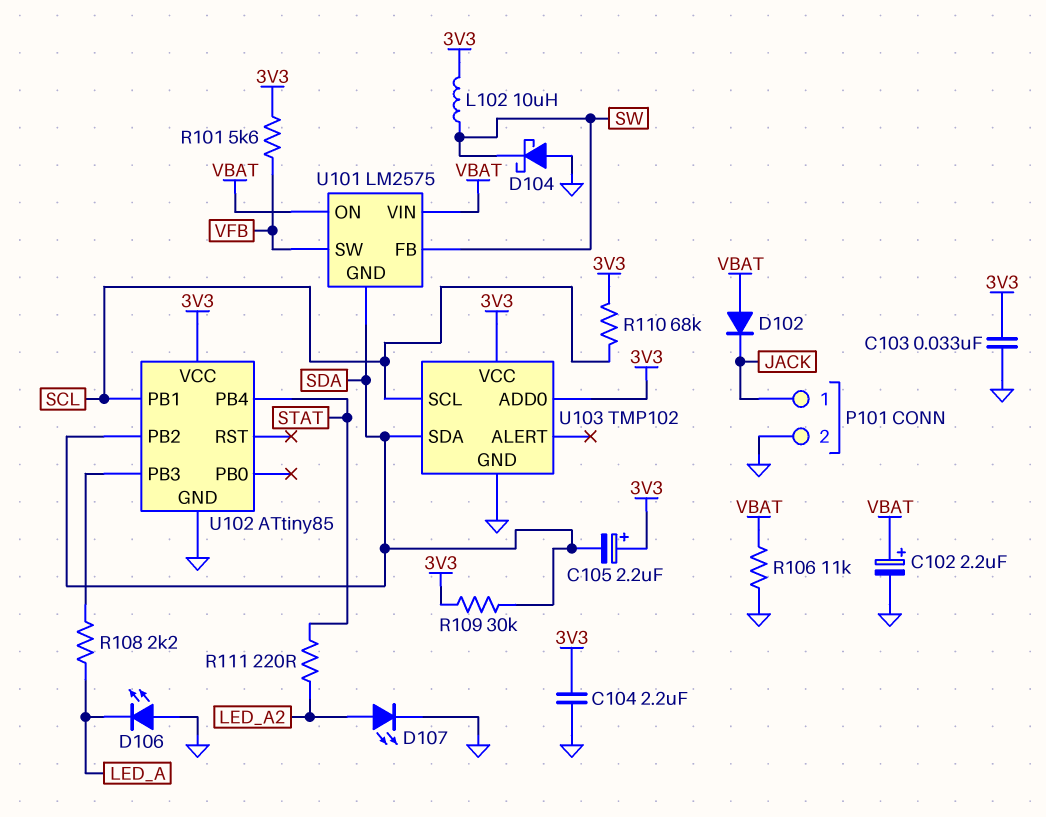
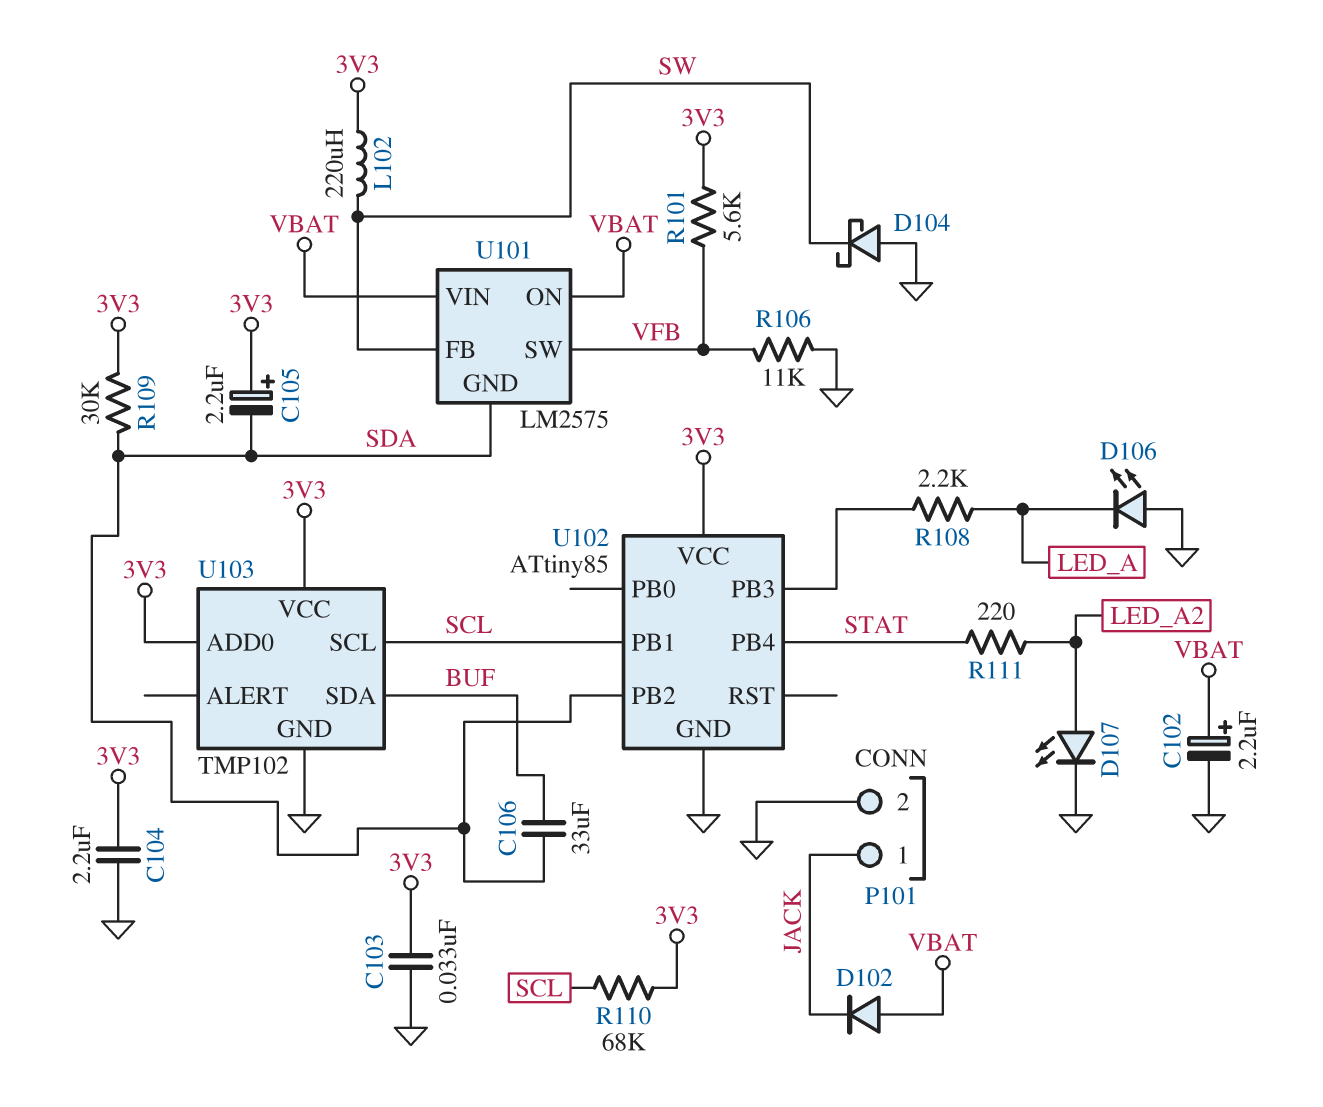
C106: none -> 33uF (BUF, SDA)
L102: 10uH (3V3, SW) -> 220uH (3V3, SW)
R106: 11k (GND, VBAT) -> 11k (GND, VFB)
U103 pin SDA: SDA -> BUF

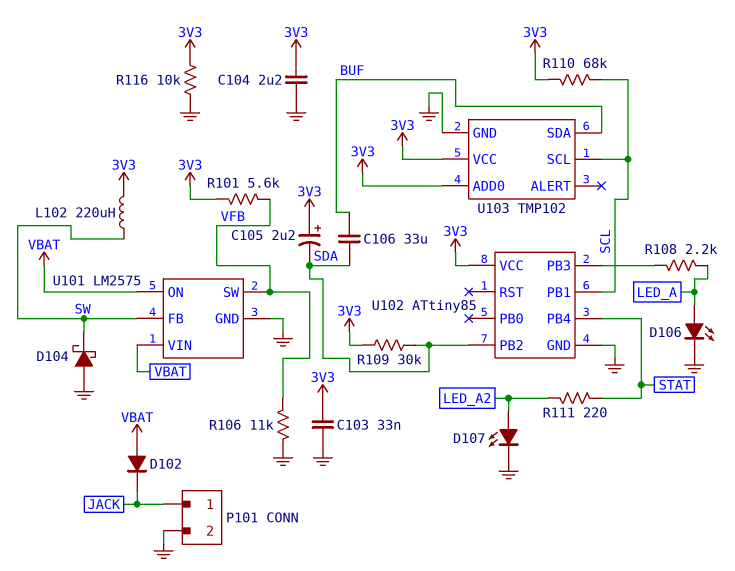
C102: 2.2uF (plus VBAT, minus GND) -> none
D106: LED (A GND, K LED_A) -> LED (A LED_A, K GND)
R116: none -> 10k (3V3, GND)
U101 pin GND: SDA -> GND

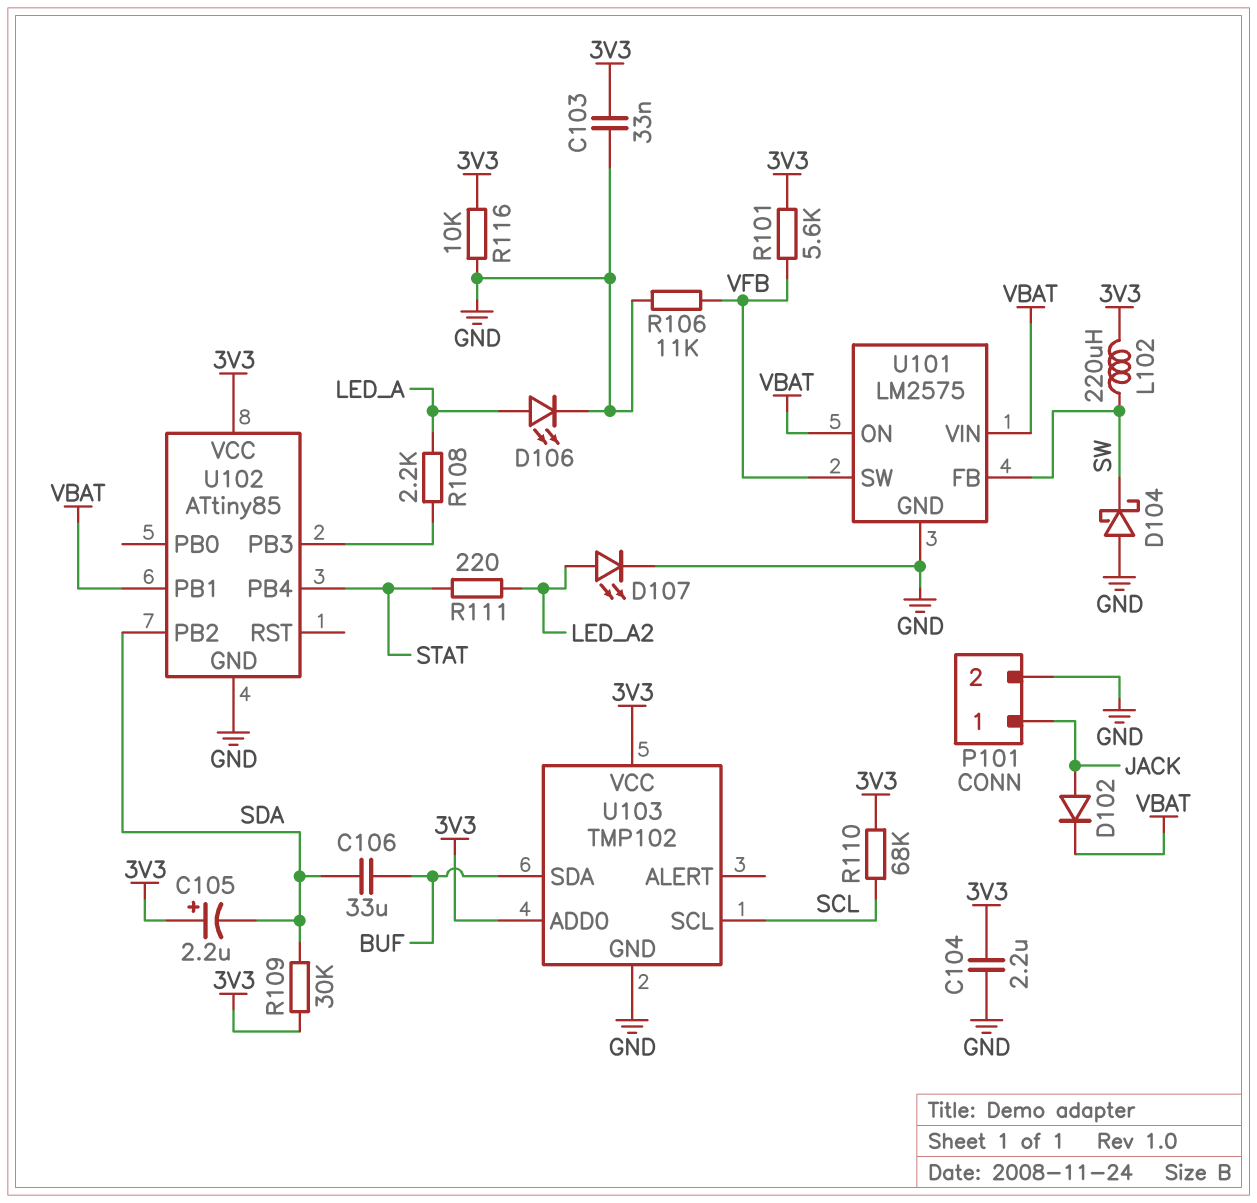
D102: diode (A VBAT, K JACK) -> diode (A JACK, K VBAT)
U102 pin PB1: SCL -> VBAT

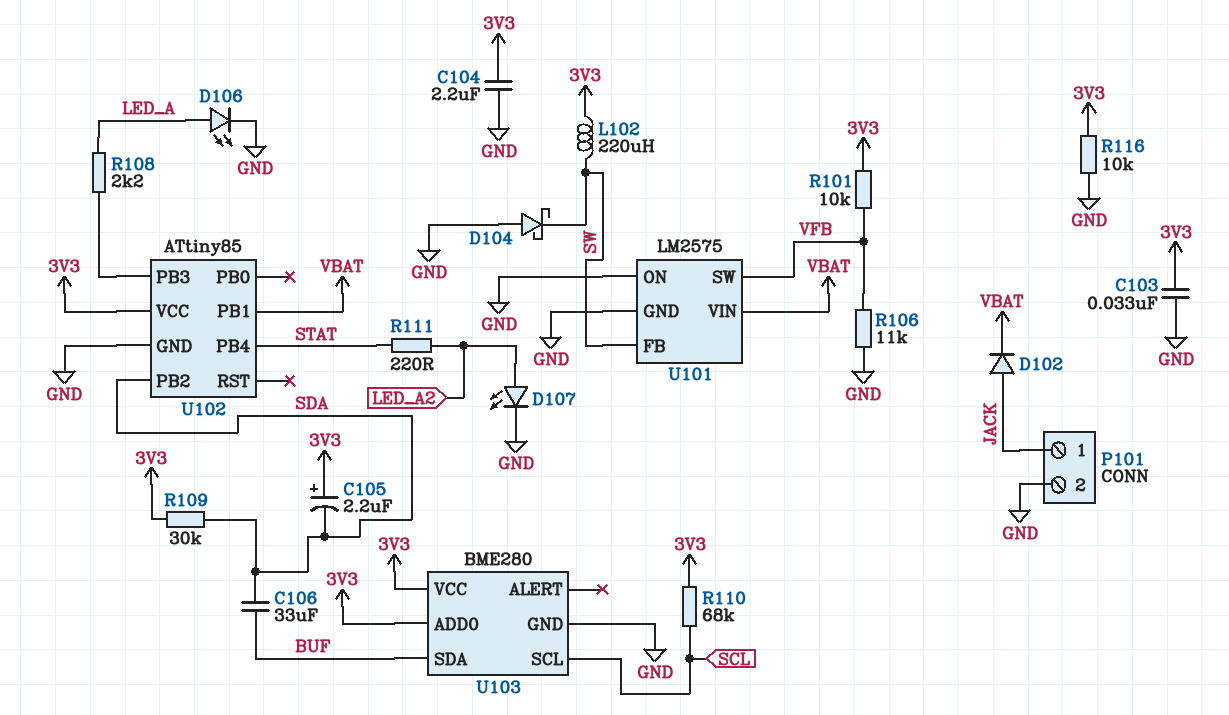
R101: 5.6k (3V3, VFB) -> 10k (3V3, VFB)
U101 pin ON: VBAT -> GND
U103: TMP102 -> BME280

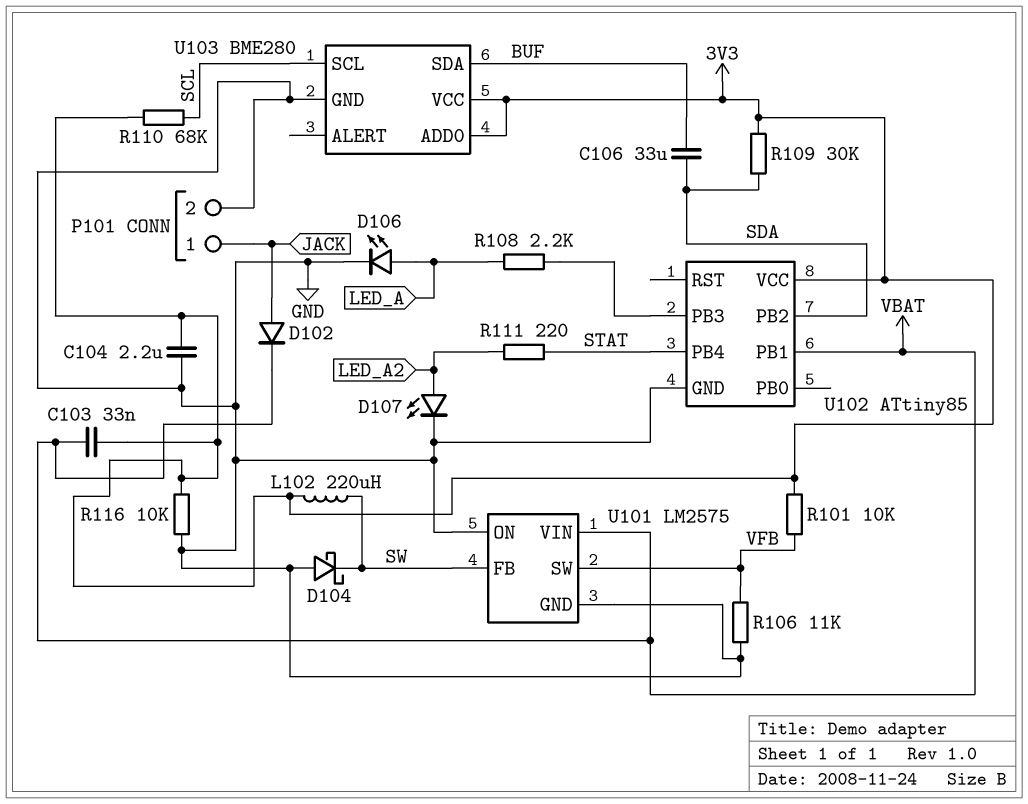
C103: 33nF (3V3, GND) -> 33nF (3V3, VBAT)
C105: 2.2uF (plus 3V3, minus SDA) -> none

